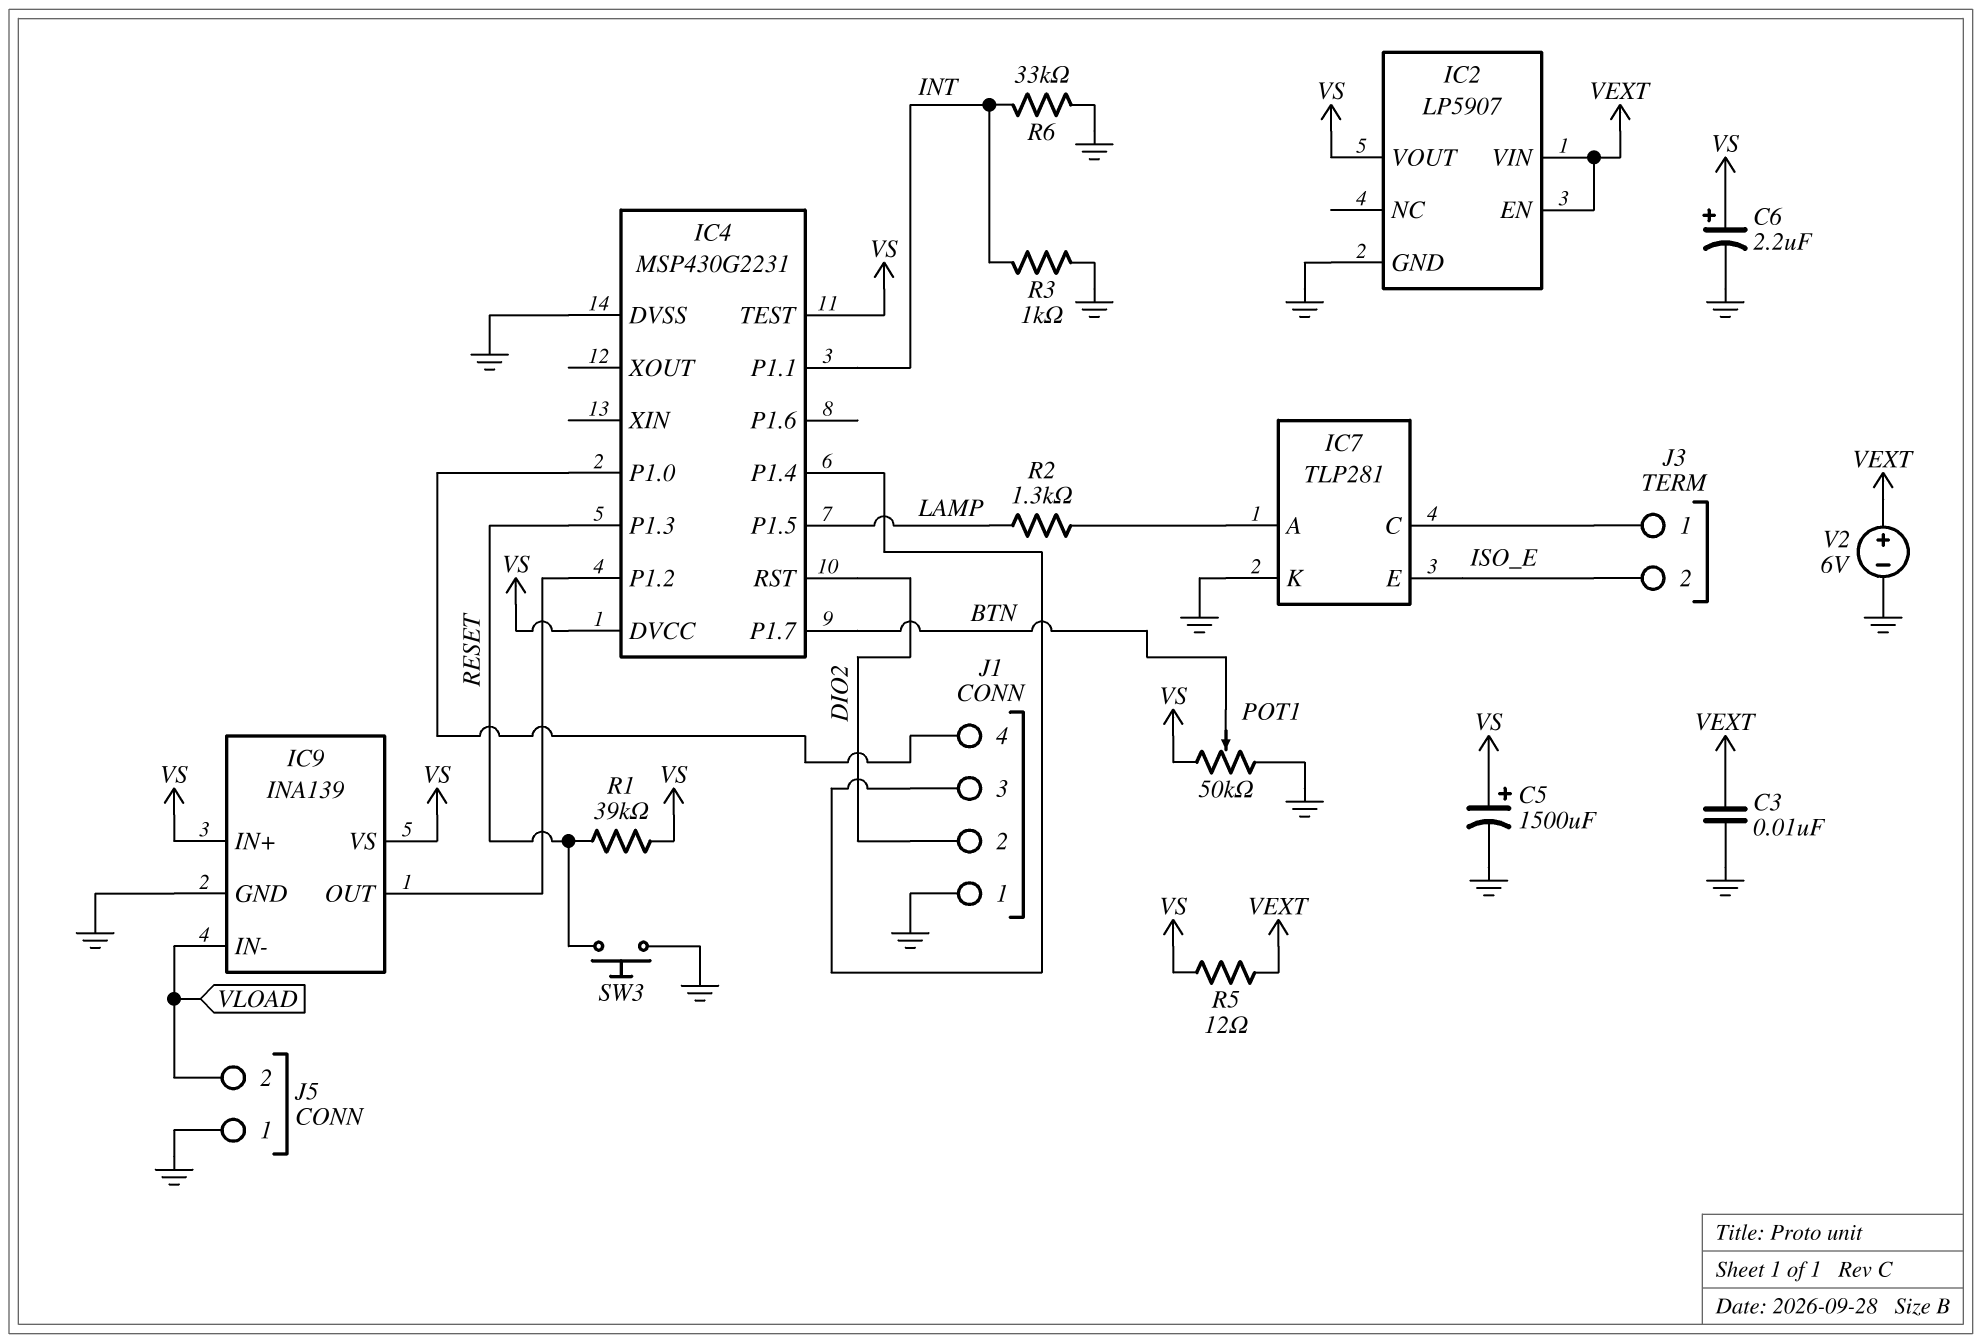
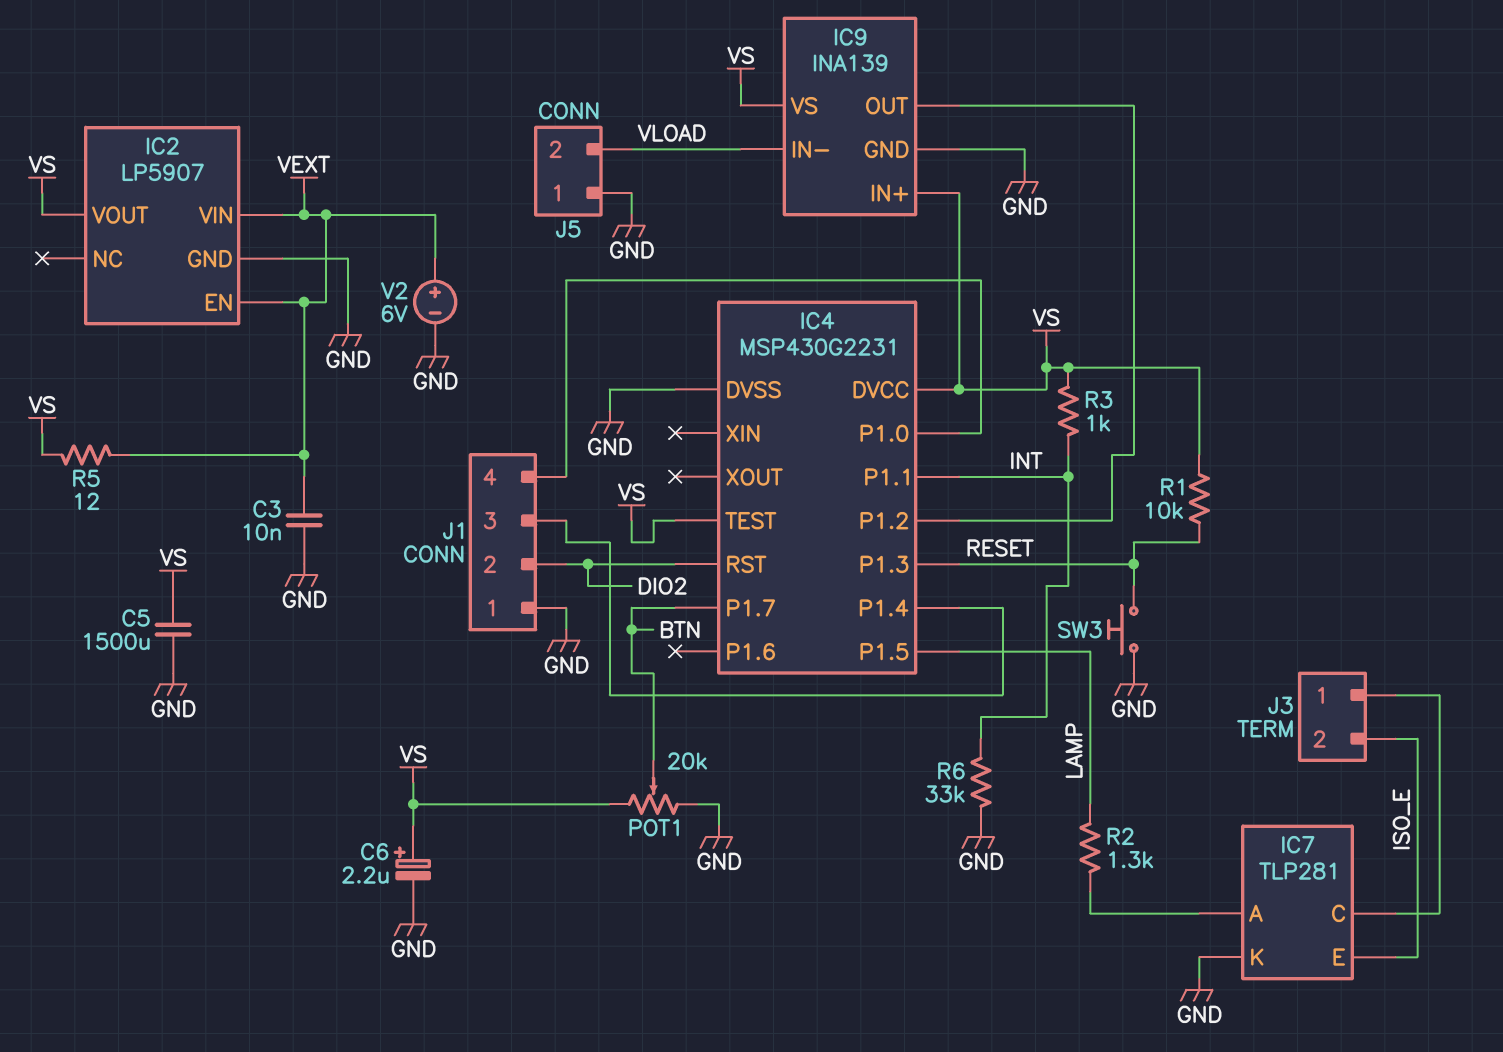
C5: 1500uF (plus VS, minus GND) -> 1500uF (GND, VS)
POT1: 50k (GND, VS, wiper BTN) -> 20k (GND, VS, wiper BTN)
R1: 39k (RESET, VS) -> 10k (RESET, VS)
R3: 1k (GND, INT) -> 1k (INT, VS)

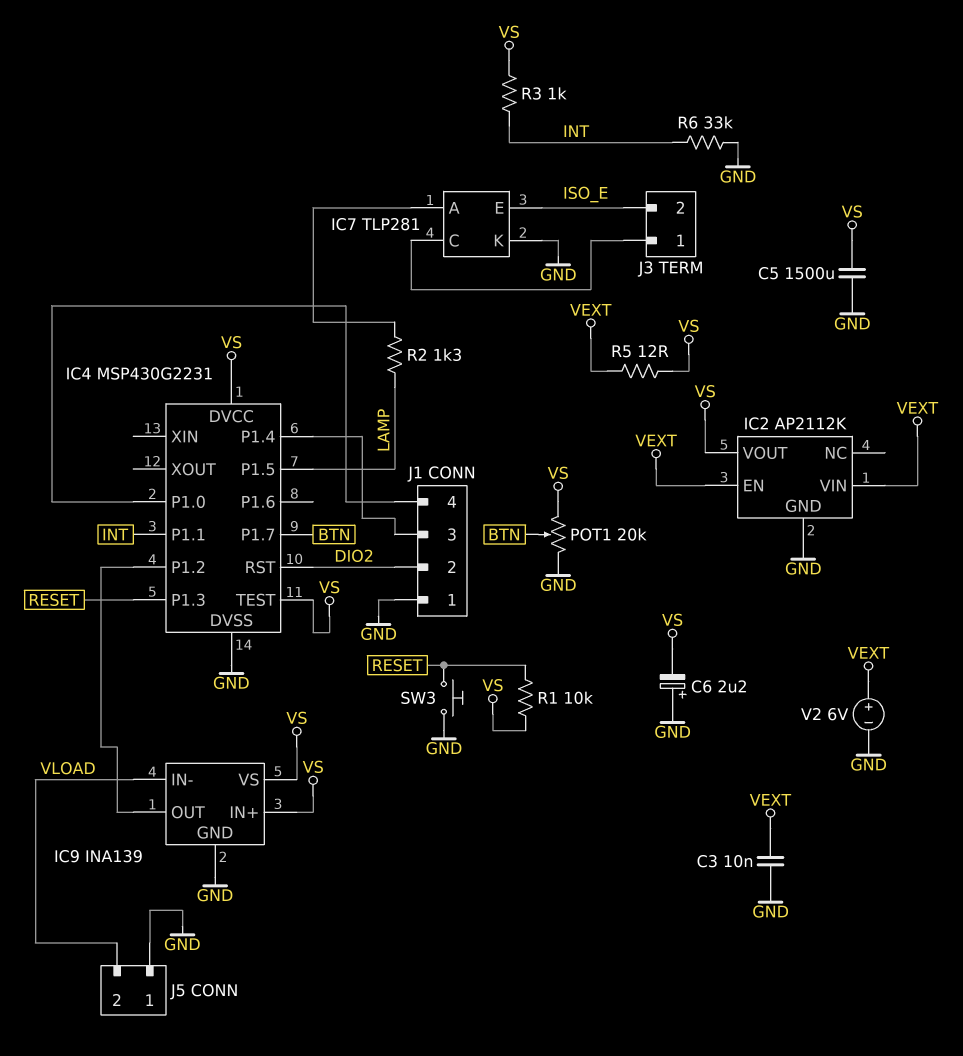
C6: 2.2uF (plus VS, minus GND) -> 2.2uF (plus GND, minus VS)
IC2: LP5907 -> AP2112K

